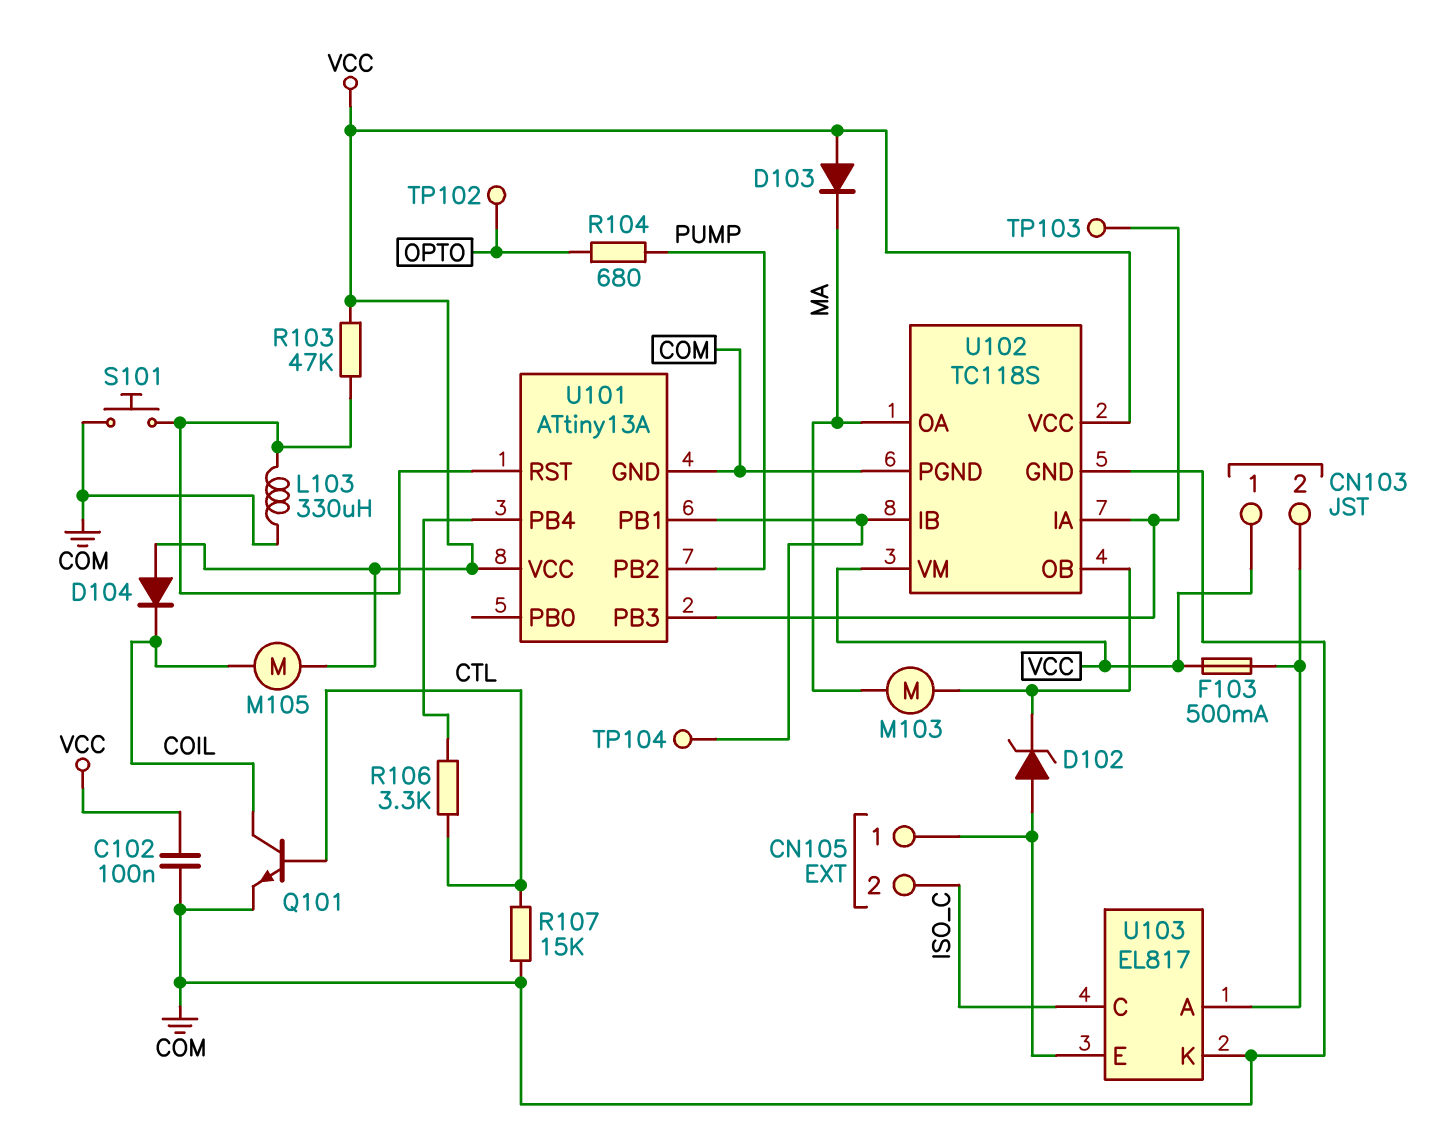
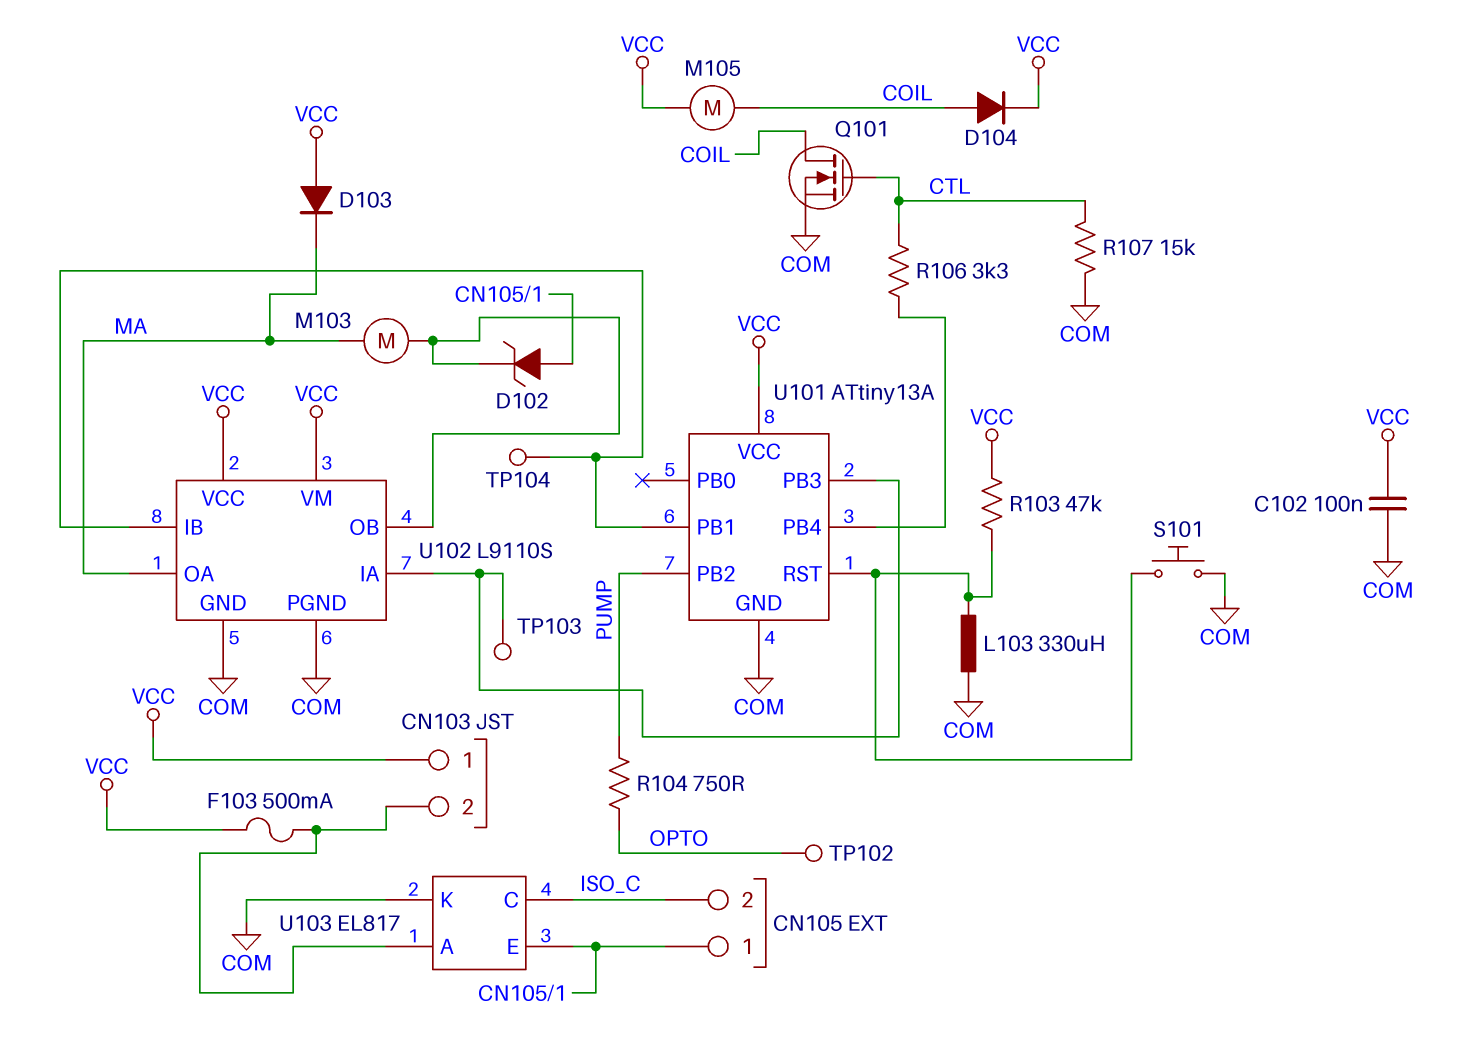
D104: diode (A VCC, K COIL) -> diode (A COIL, K VCC)
Q101: NPN (B CTL, C COIL, E COM) -> NMOS (G CTL, D COIL, S COM)
R104: 680 (OPTO, PUMP) -> 750 (OPTO, PUMP)
U102: TC118S -> L9110S

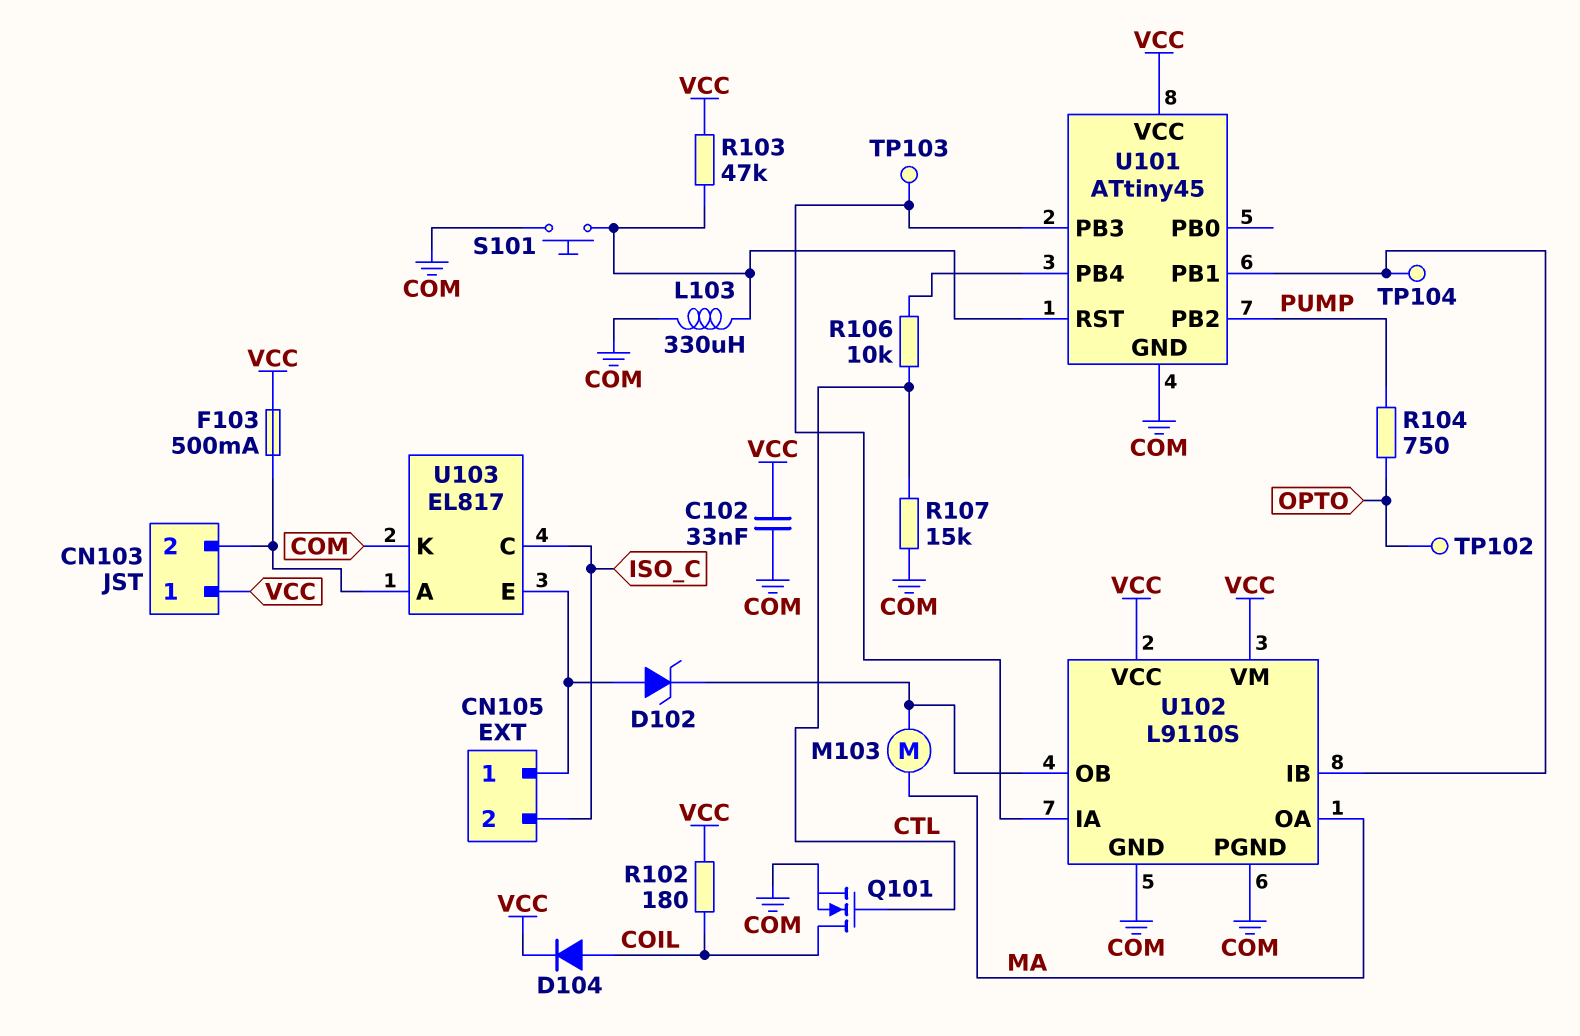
C102: 100nF (COM, VCC) -> 33nF (COM, VCC)
D103: diode (A VCC, K MA) -> none
M105: motor (COIL, VCC) -> none
R102: none -> 180 (COIL, VCC)
R106: 3.3k (CTL, U101/PB4) -> 10k (CTL, U101/PB4)
U101: ATtiny13A -> ATtiny45

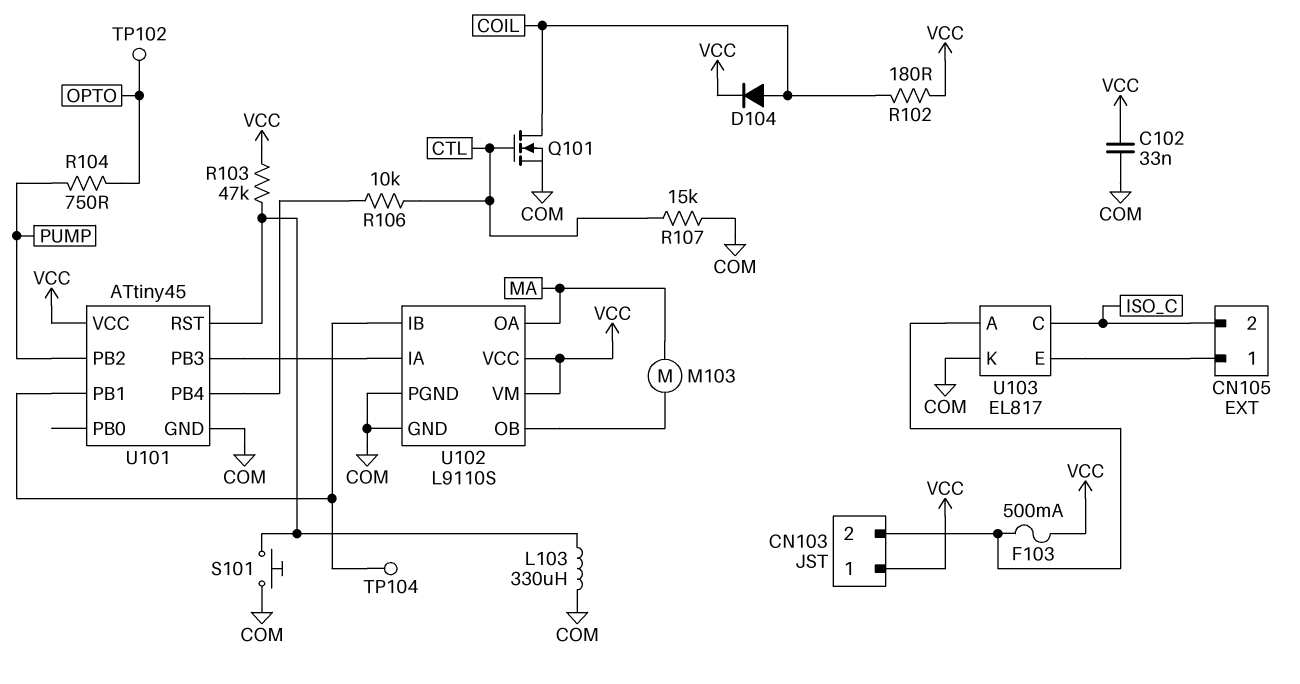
D102: zener (A CN105/1, K U102/OB) -> none
TP103: test point (U101/PB3) -> none

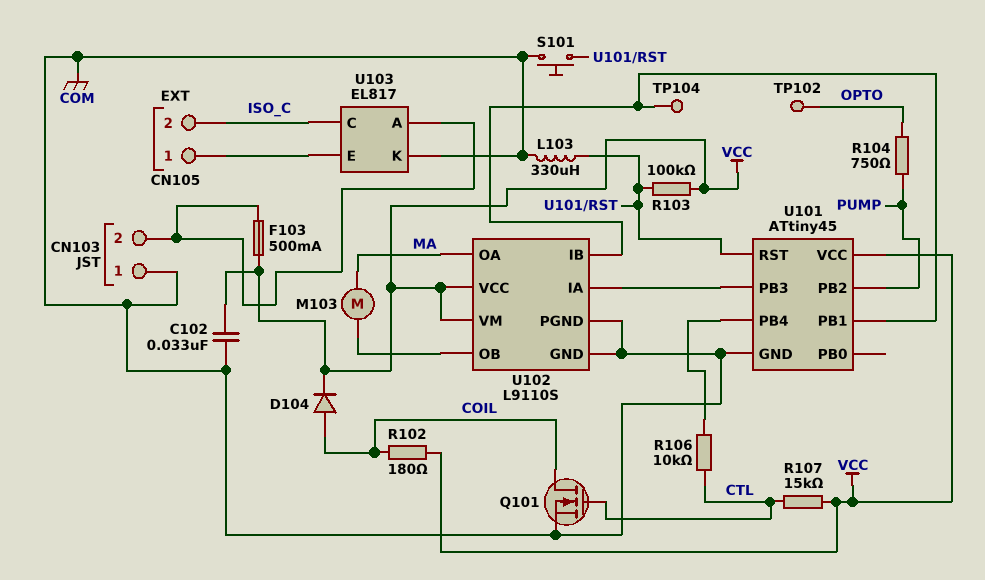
CN103 pin 1: VCC -> COM
R103: 47k (U101/RST, VCC) -> 100k (U101/RST, VCC)
R107: 15k (COM, CTL) -> 15k (CTL, VCC)

